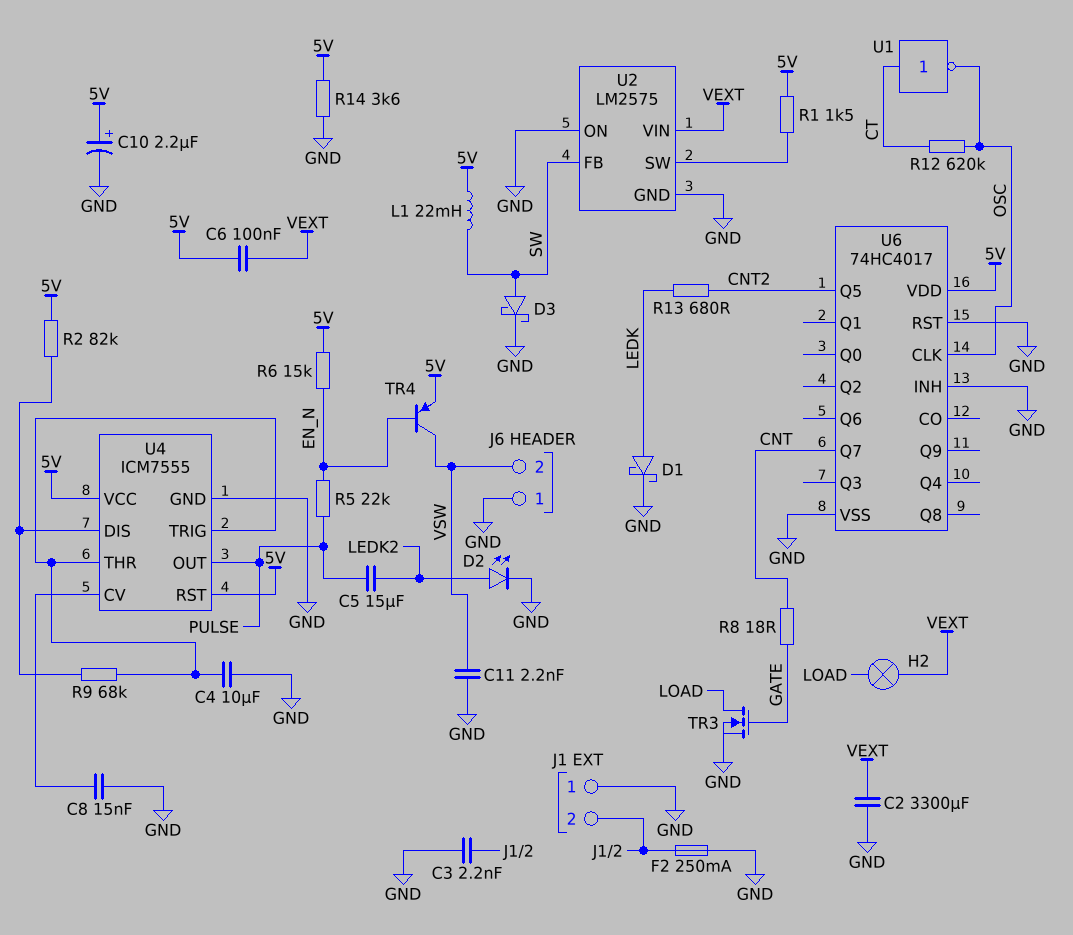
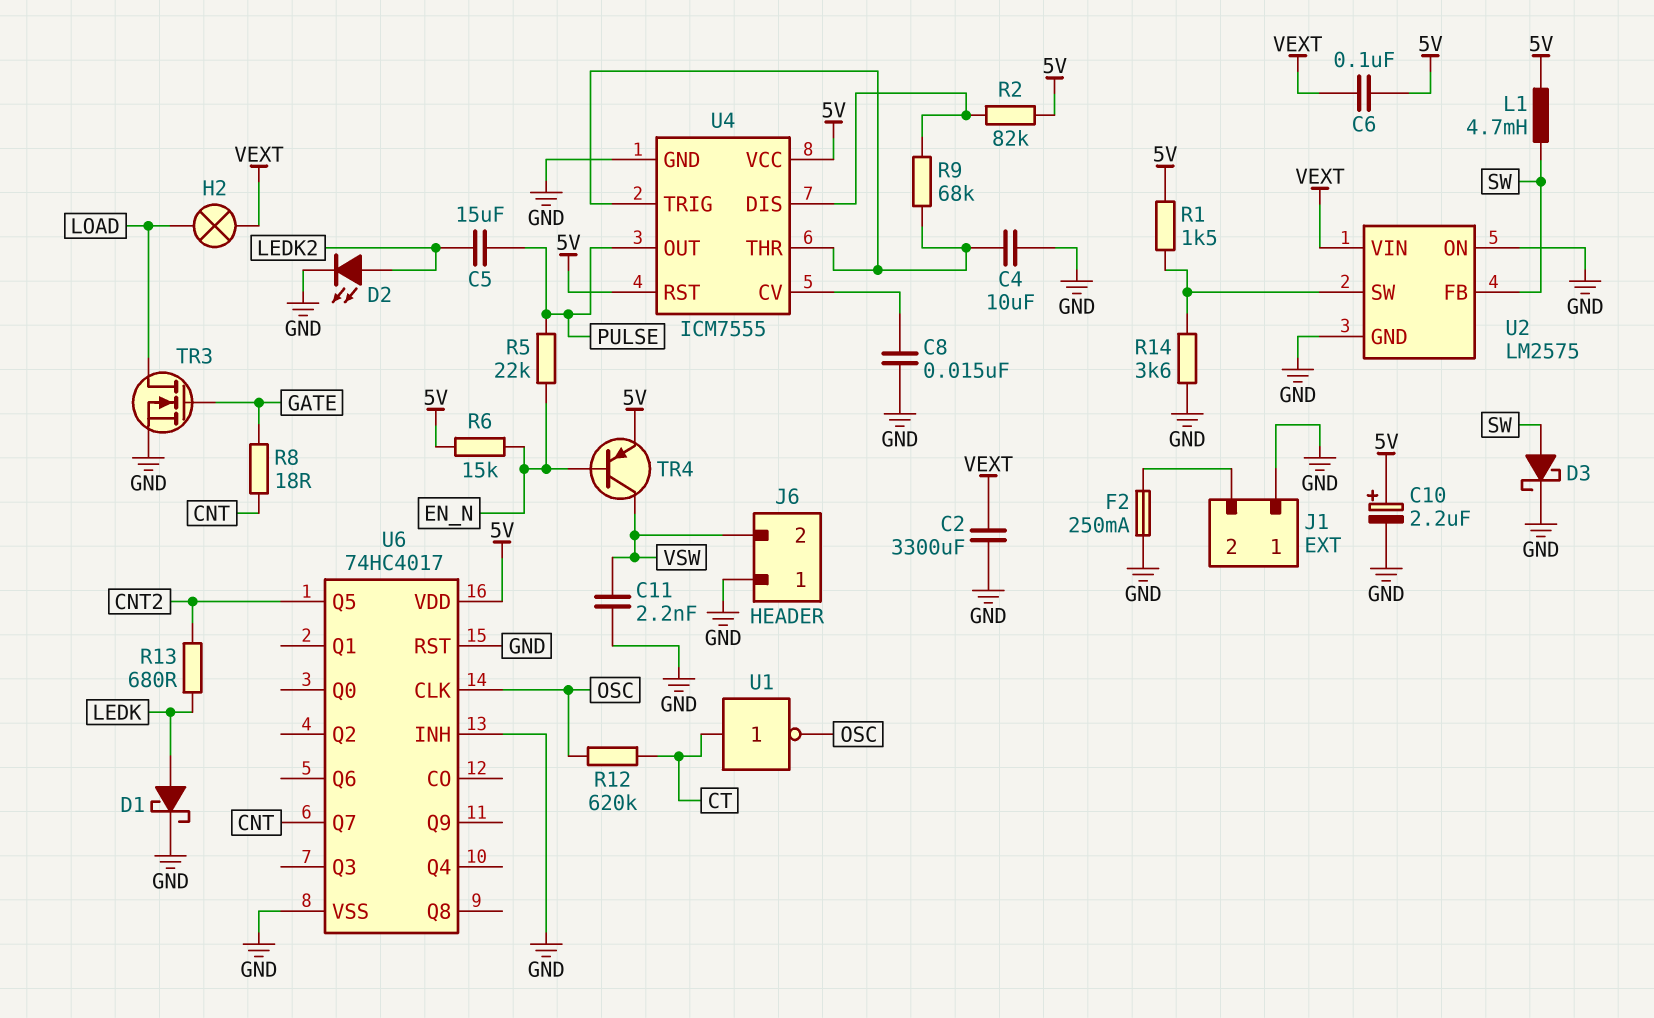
C3: 2.2nF (GND, J1/2) -> none
L1: 22mH (5V, SW) -> 4.7mH (5V, SW)
R14: 3.6k (5V, GND) -> 3.6k (GND, U2/SW)

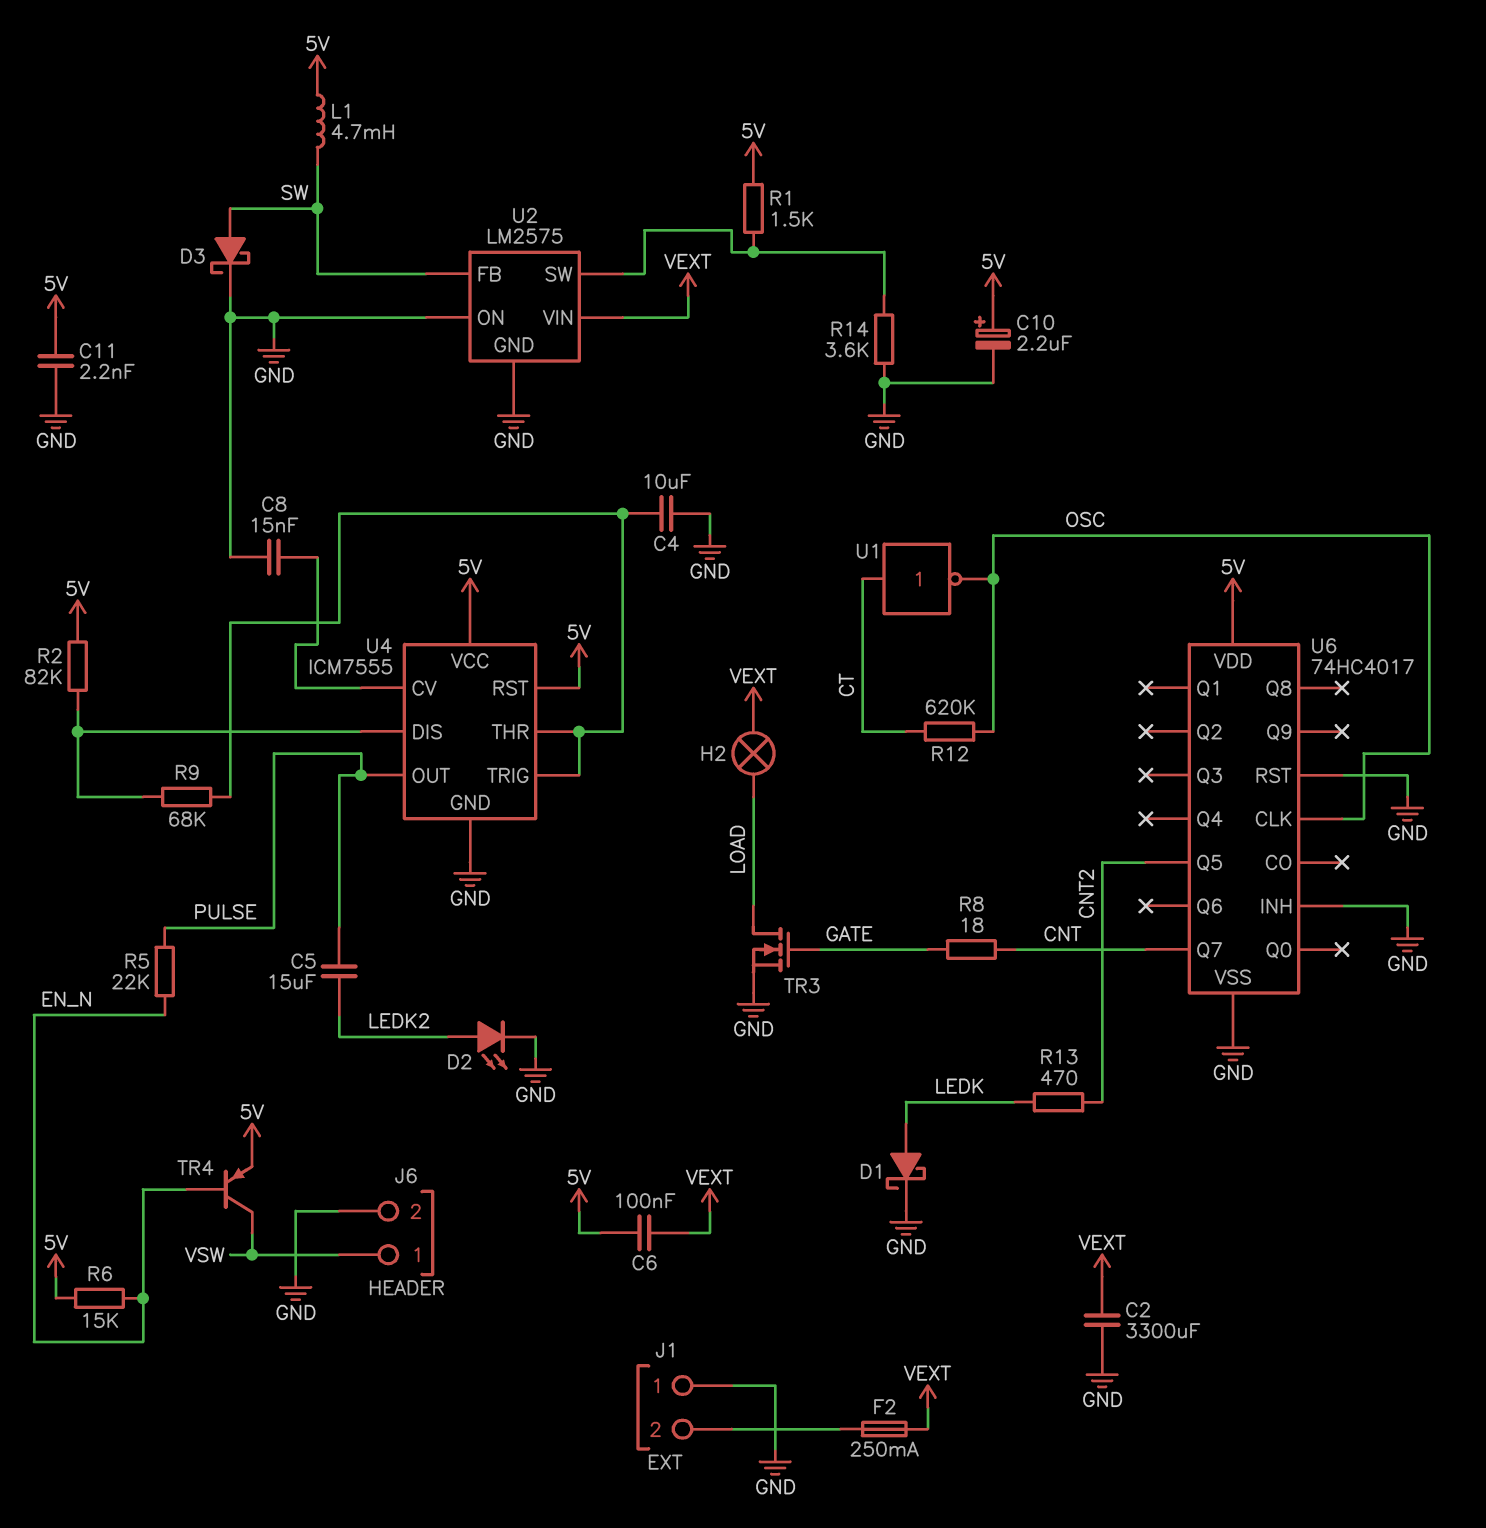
C11: 2.2nF (GND, VSW) -> 2.2nF (5V, GND)
F2: 250mA (GND, J1/2) -> 250mA (J1/2, VEXT)
J6 pin 1: GND -> VSW
J6 pin 2: VSW -> GND
R13: 680 (CNT2, LEDK) -> 470 (CNT2, LEDK)

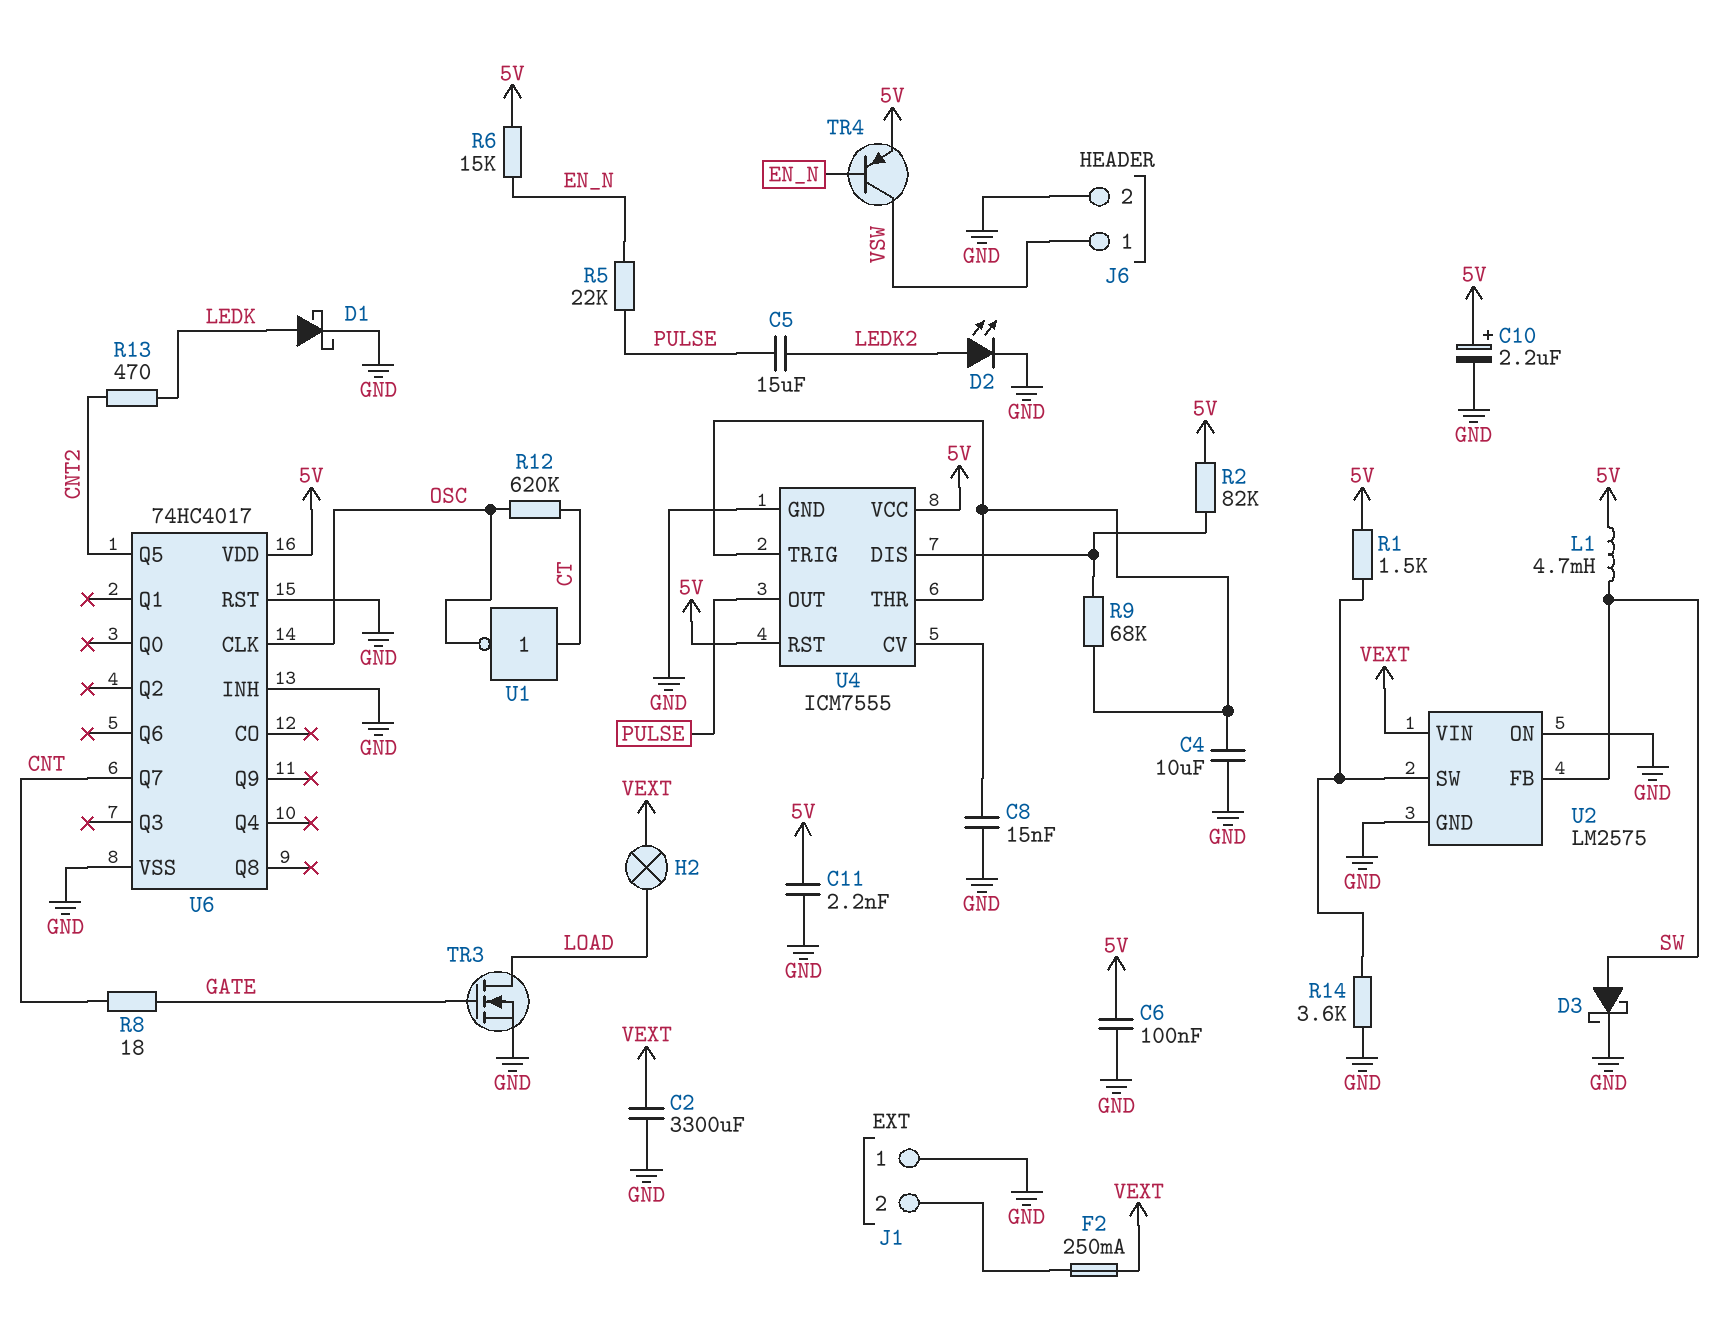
C6: 100nF (5V, VEXT) -> 100nF (5V, GND)

